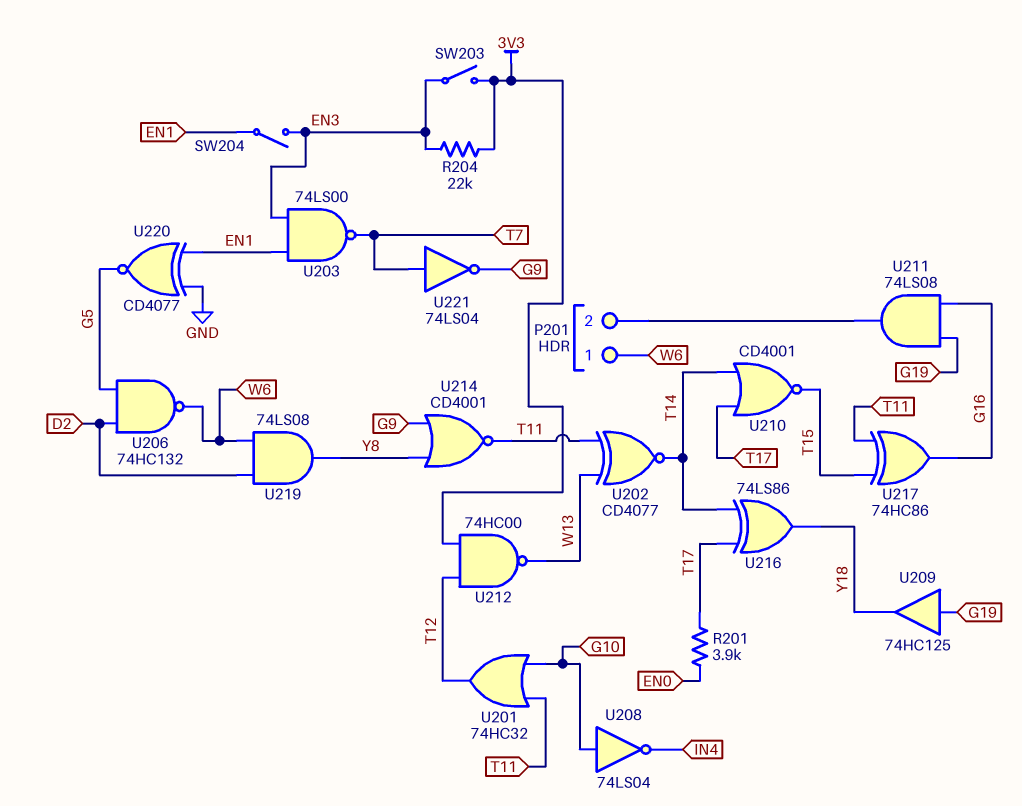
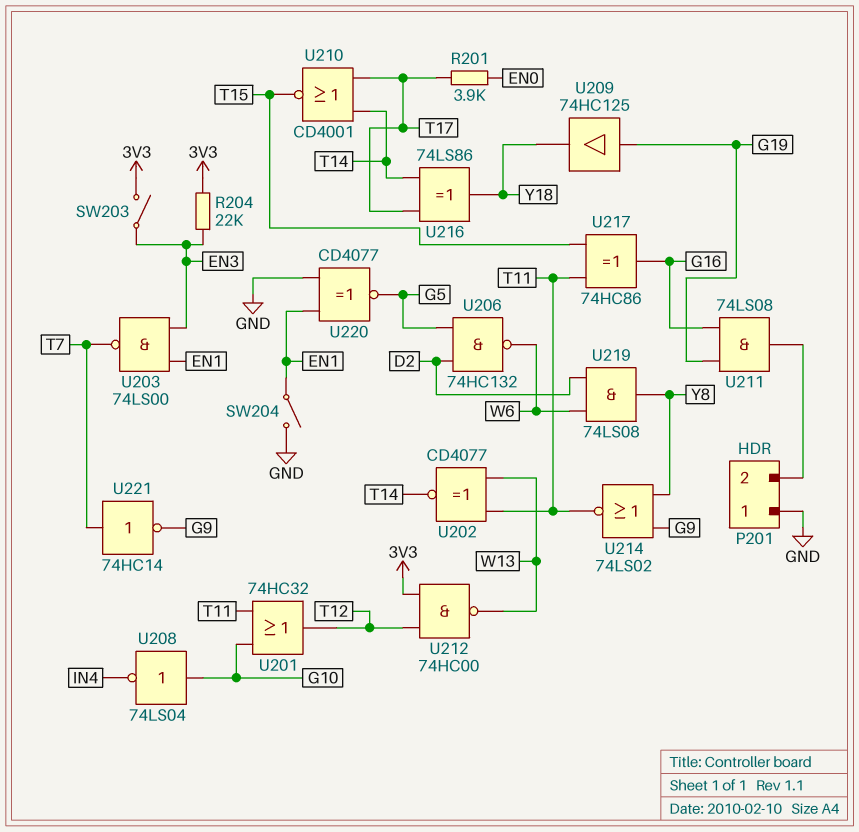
P201 pin 1: W6 -> GND
SW204: switch (EN1, EN3) -> switch (EN1, GND)
U214: NOR CD4001 (in G9, in Y8, out T11) -> NOR 74LS02 (in G9, in Y8, out T11)
U221: NOT 74LS04 (in T7, out G9) -> NOT 74HC14 (in T7, out G9)

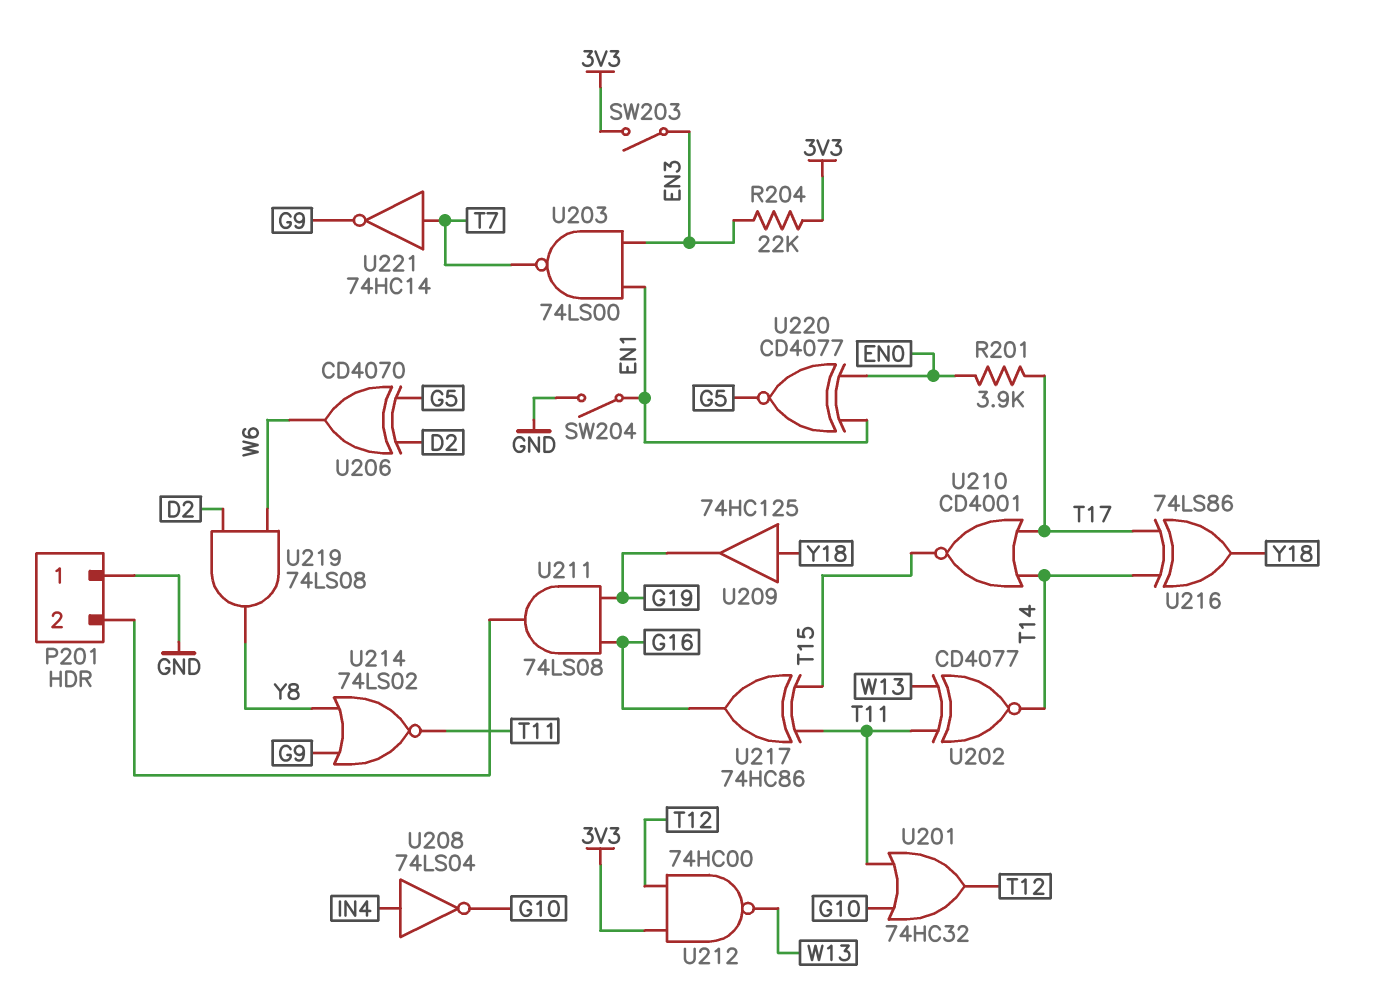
U206: NAND 74HC132 (in D2, in G5, out W6) -> XOR CD4070 (in D2, in G5, out W6)
U208: NOT 74LS04 (in G10, out IN4) -> NOT 74LS04 (in IN4, out G10)
U209: buffer 74HC125 (in G19, out Y18) -> buffer 74HC125 (in Y18, out G19)
U220: XNOR CD4077 (in EN1, in GND, out G5) -> XNOR CD4077 (in EN0, in EN1, out G5)

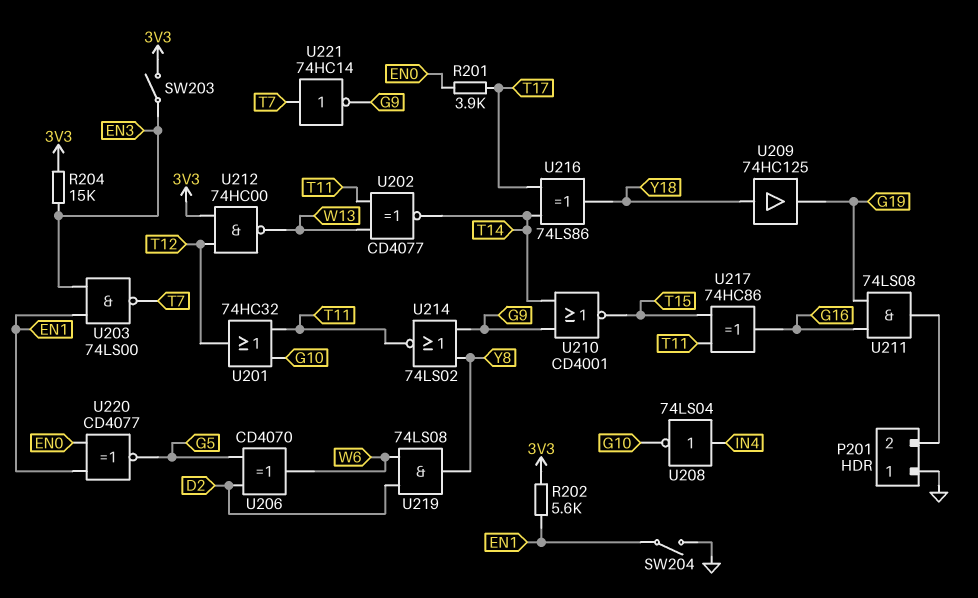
R202: none -> 5.6k (3V3, EN1)
R204: 22k (3V3, EN3) -> 15k (3V3, EN3)
U210: NOR CD4001 (in T14, in T17, out T15) -> NOR CD4001 (in G9, in T14, out T15)

